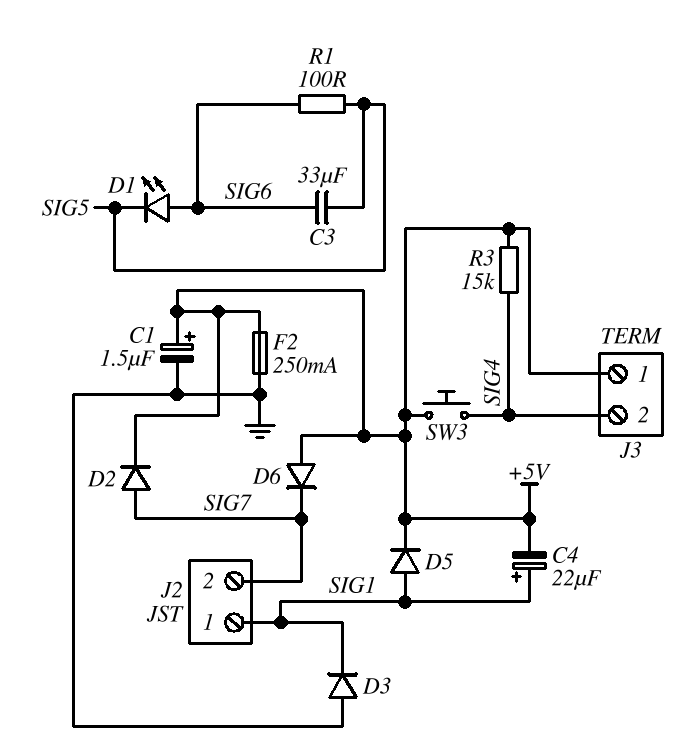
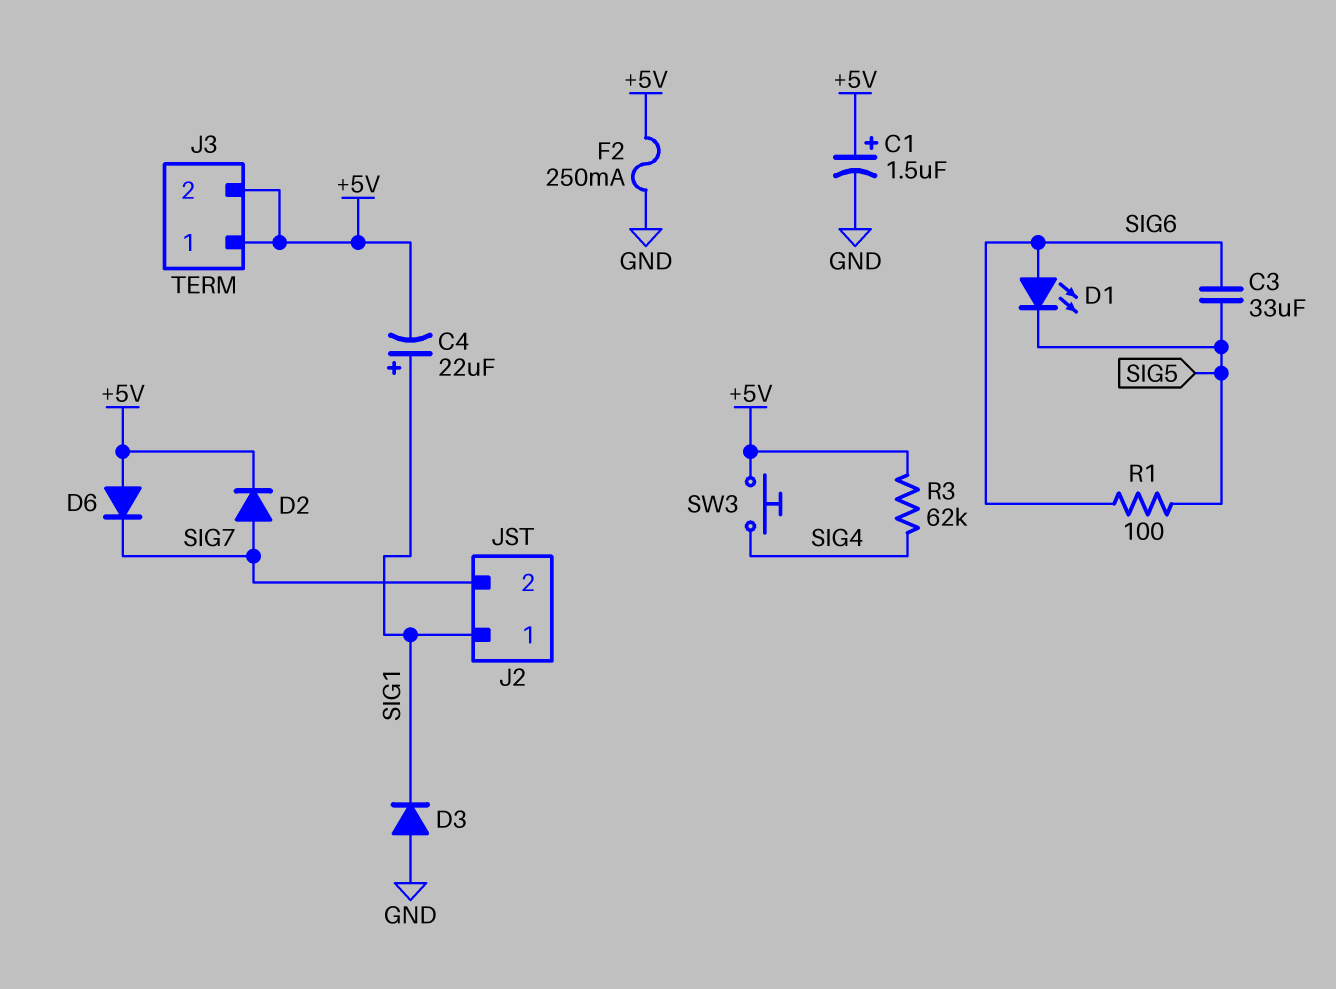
D5: diode (A SIG1, K +5V) -> none
J3 pin 2: SIG4 -> +5V
R3: 15k (+5V, SIG4) -> 62k (+5V, SIG4)

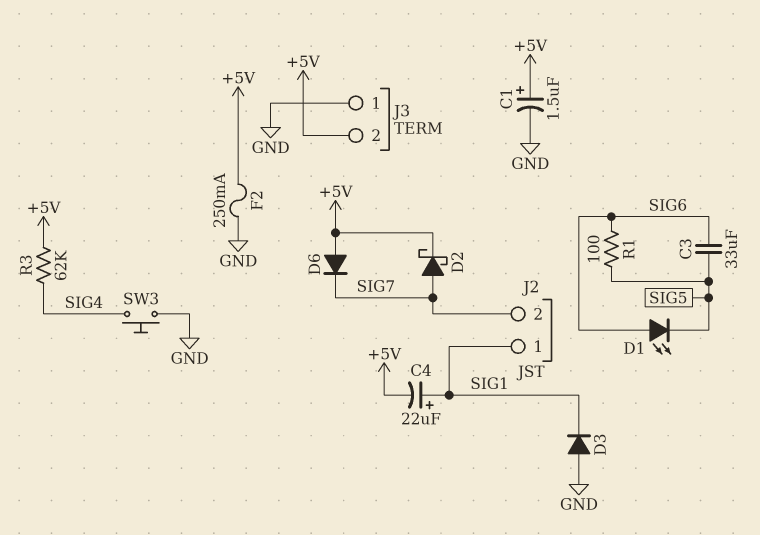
D2: diode (A SIG7, K +5V) -> schottky (A SIG7, K +5V)
J3 pin 1: +5V -> GND
SW3: button (+5V, SIG4) -> button (GND, SIG4)

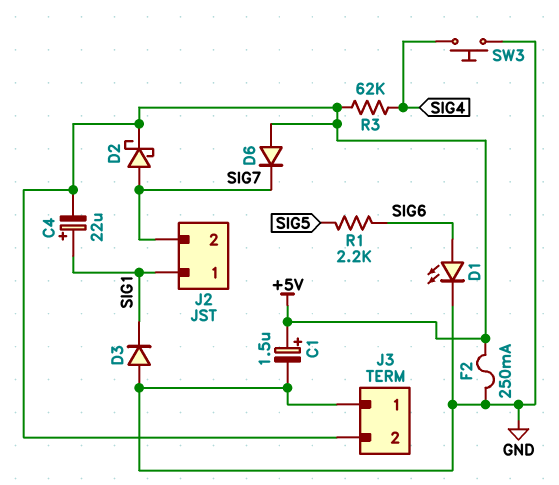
C3: 33uF (SIG5, SIG6) -> none
D1: LED (A SIG6, K SIG5) -> LED (A SIG6, K GND)
R1: 100 (SIG5, SIG6) -> 2.2k (SIG5, SIG6)

